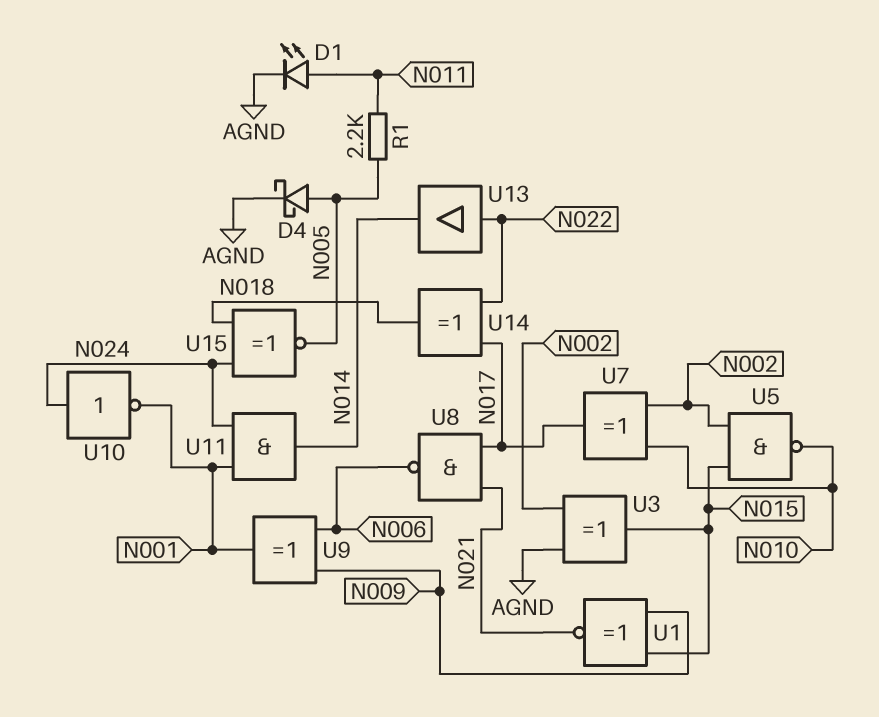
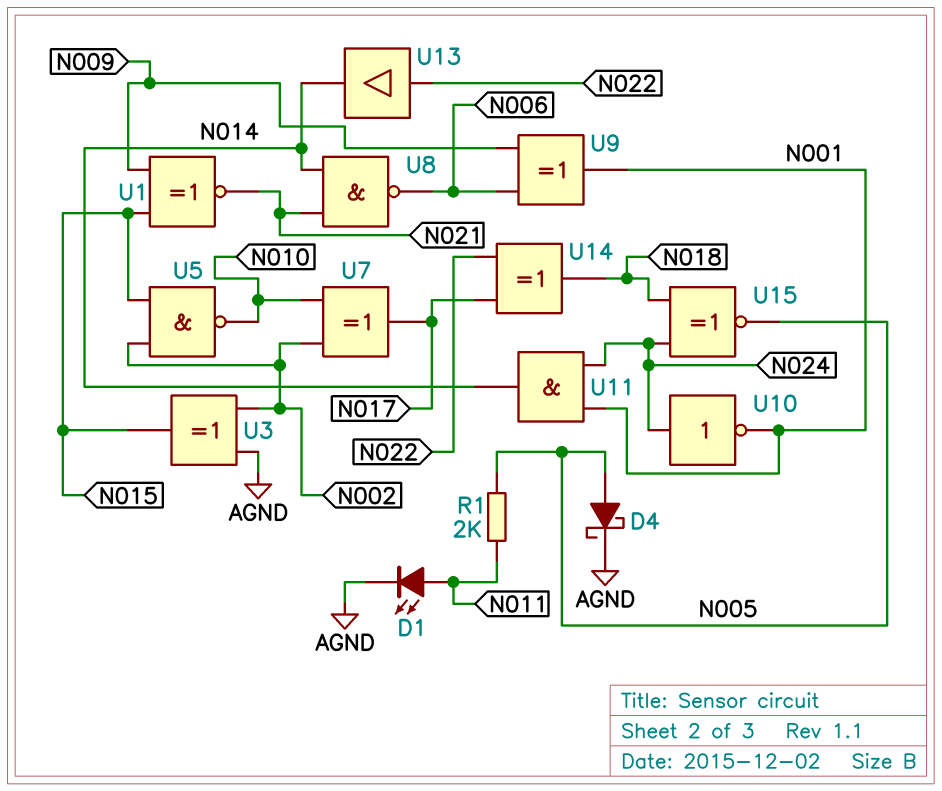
R1: 2.2k (N005, N011) -> 2k (N005, N011)
U8: NAND (in N017, in N021, out N006) -> NAND (in N014, in N021, out N006)

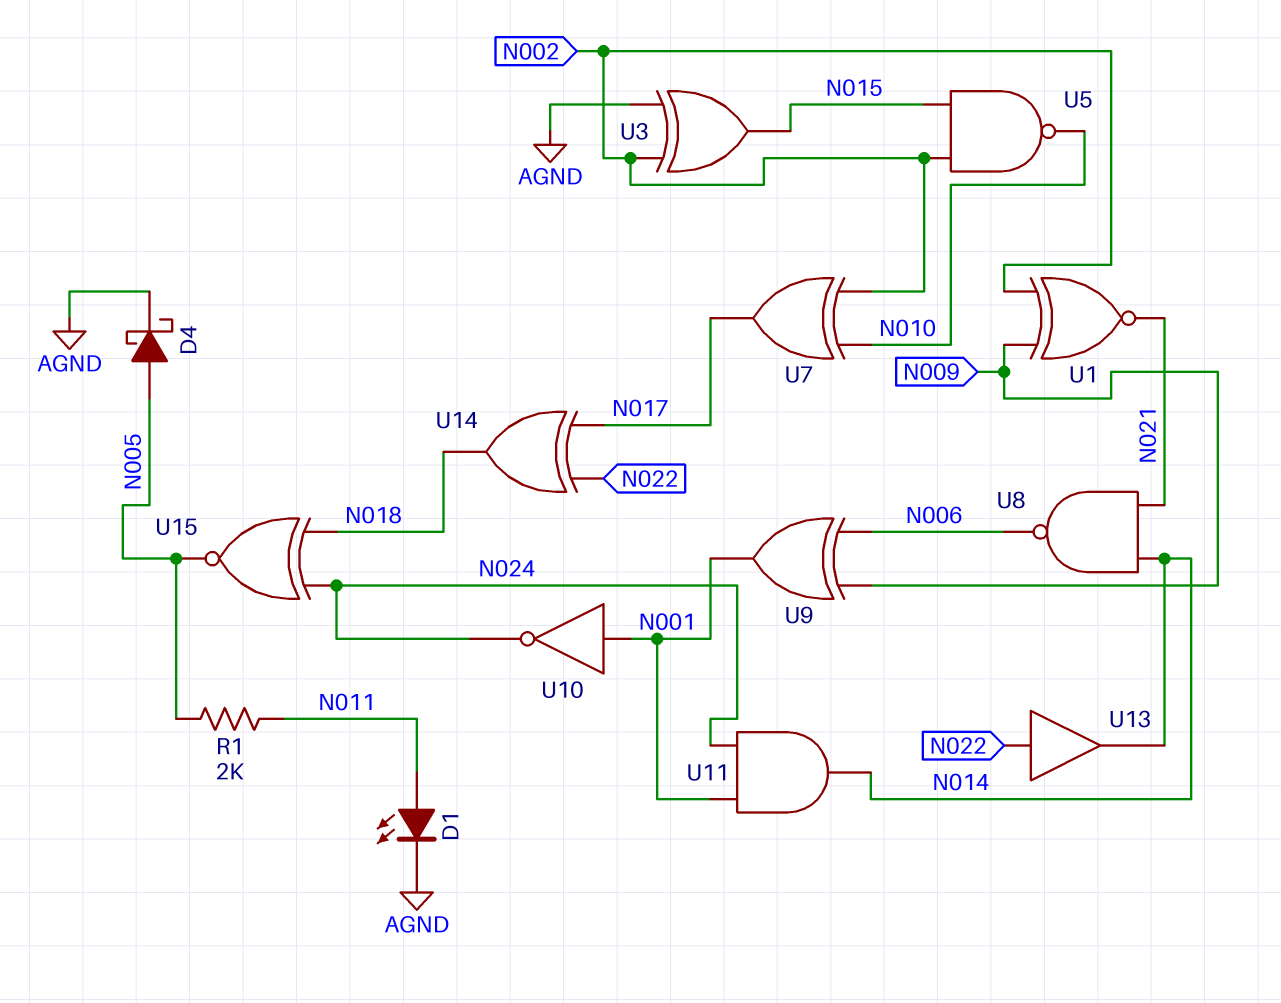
U1: XNOR (in N009, in N015, out N021) -> XNOR (in N002, in N009, out N021)
U10: NOT (in N024, out N001) -> NOT (in N001, out N024)

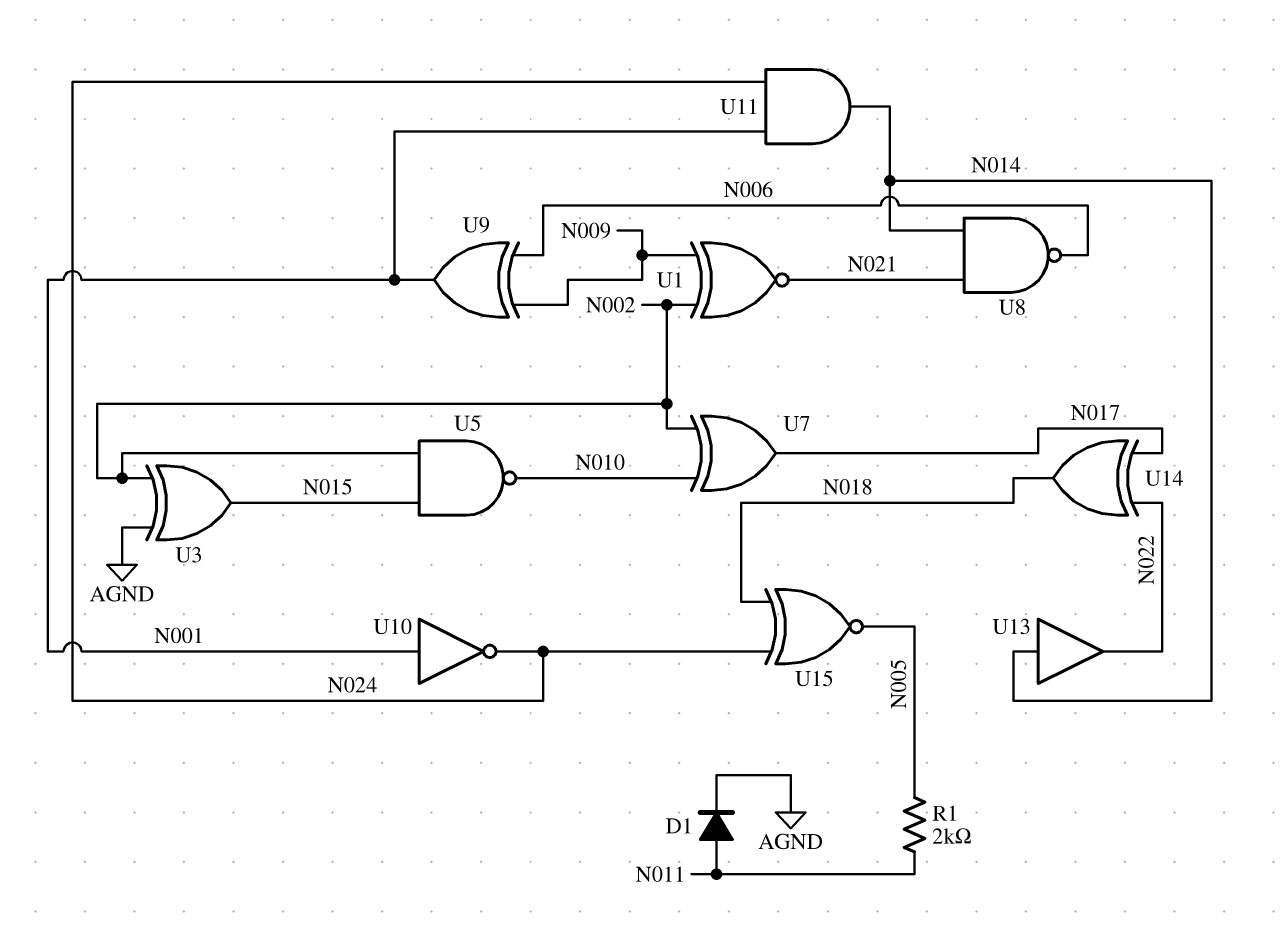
D1: LED (A N011, K AGND) -> diode (A N011, K AGND)
D4: schottky (A N005, K AGND) -> none
U13: buffer (in N022, out N014) -> buffer (in N014, out N022)

